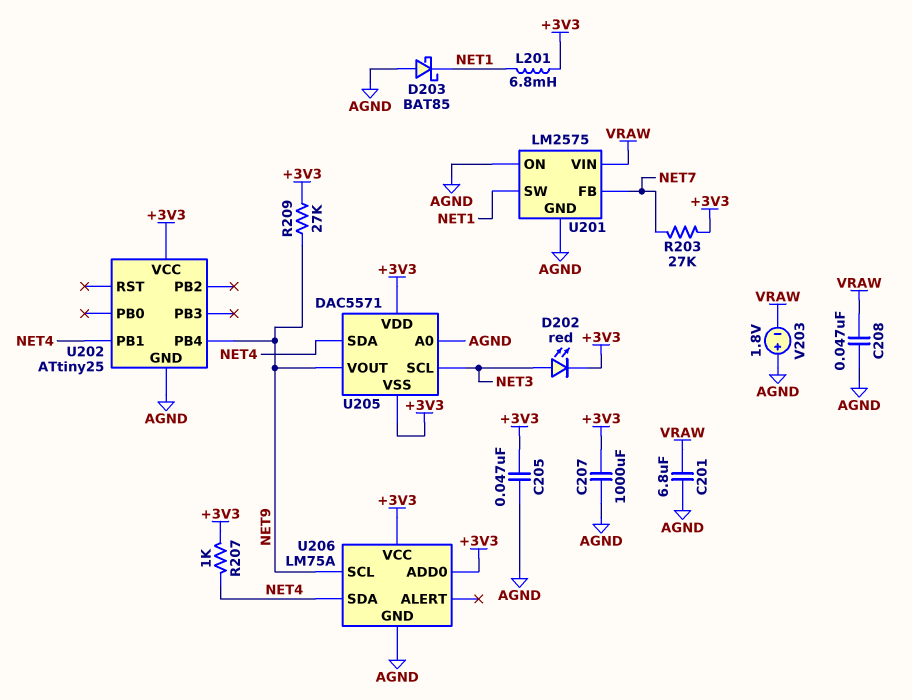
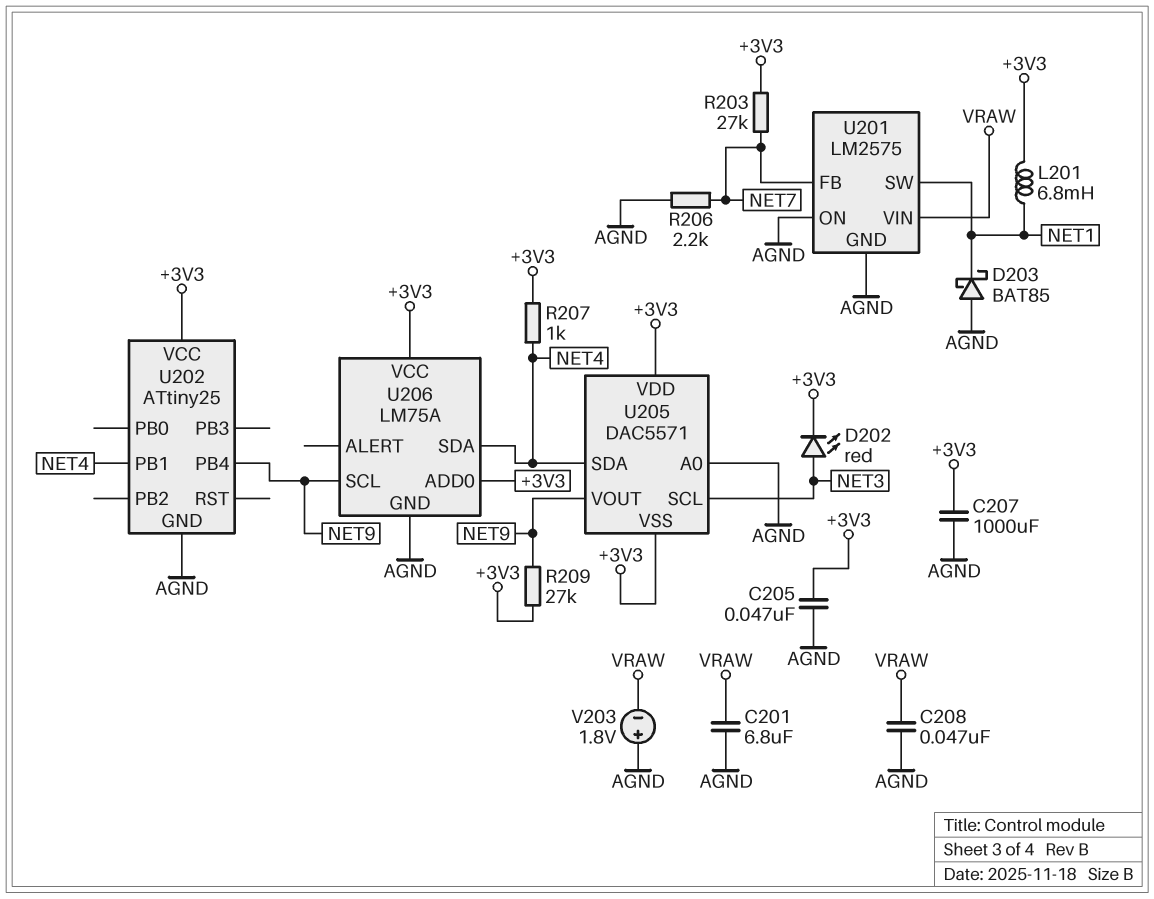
R206: none -> 2.2k (AGND, NET7)

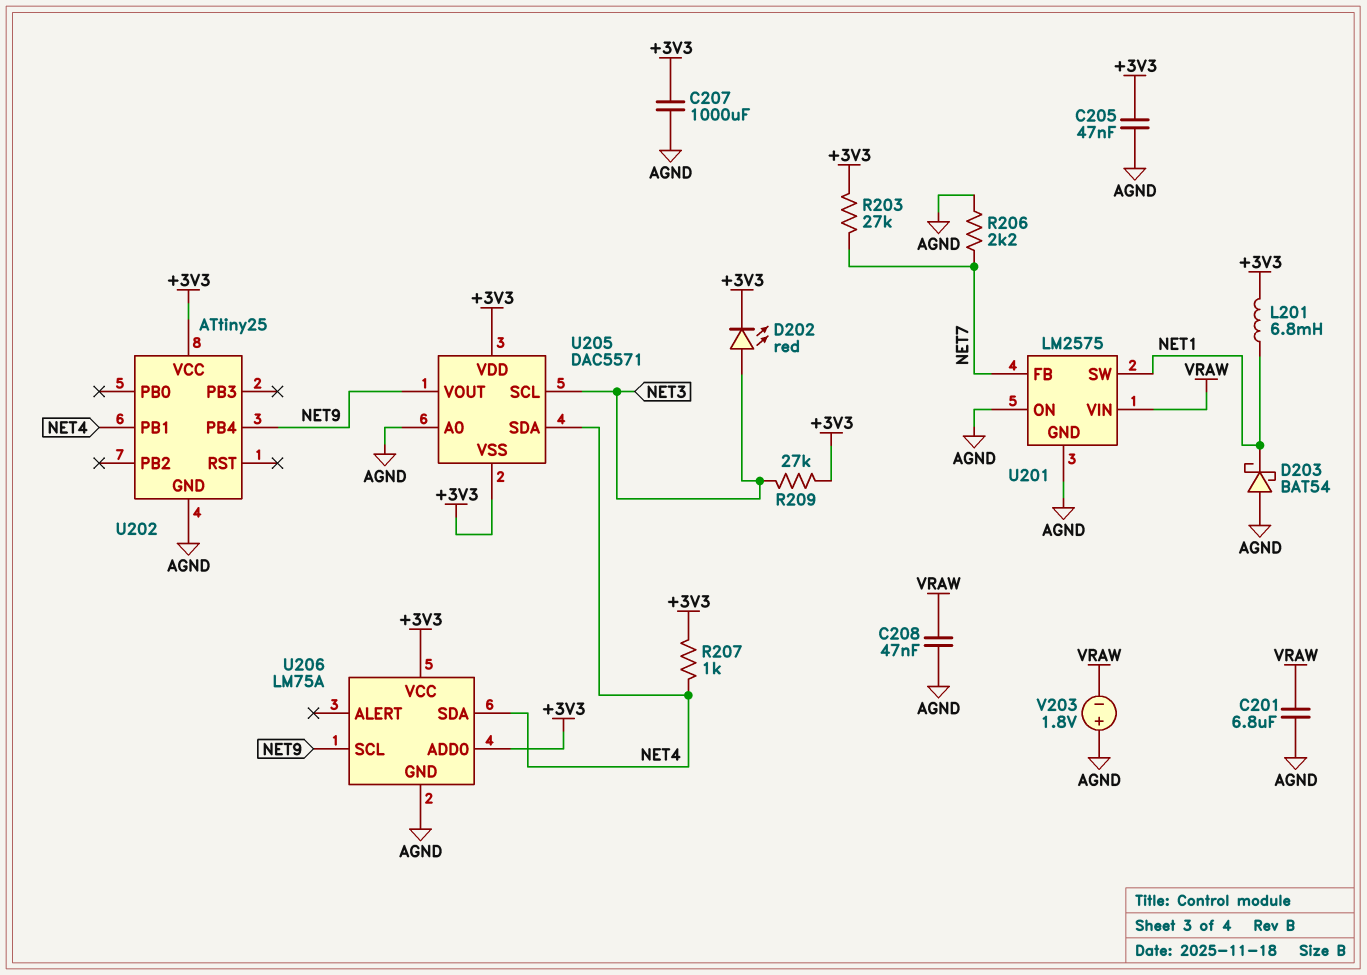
D203: schottky BAT85 (A AGND, K NET1) -> schottky BAT54 (A AGND, K NET1)
R209: 27k (+3V3, NET9) -> 27k (+3V3, NET3)

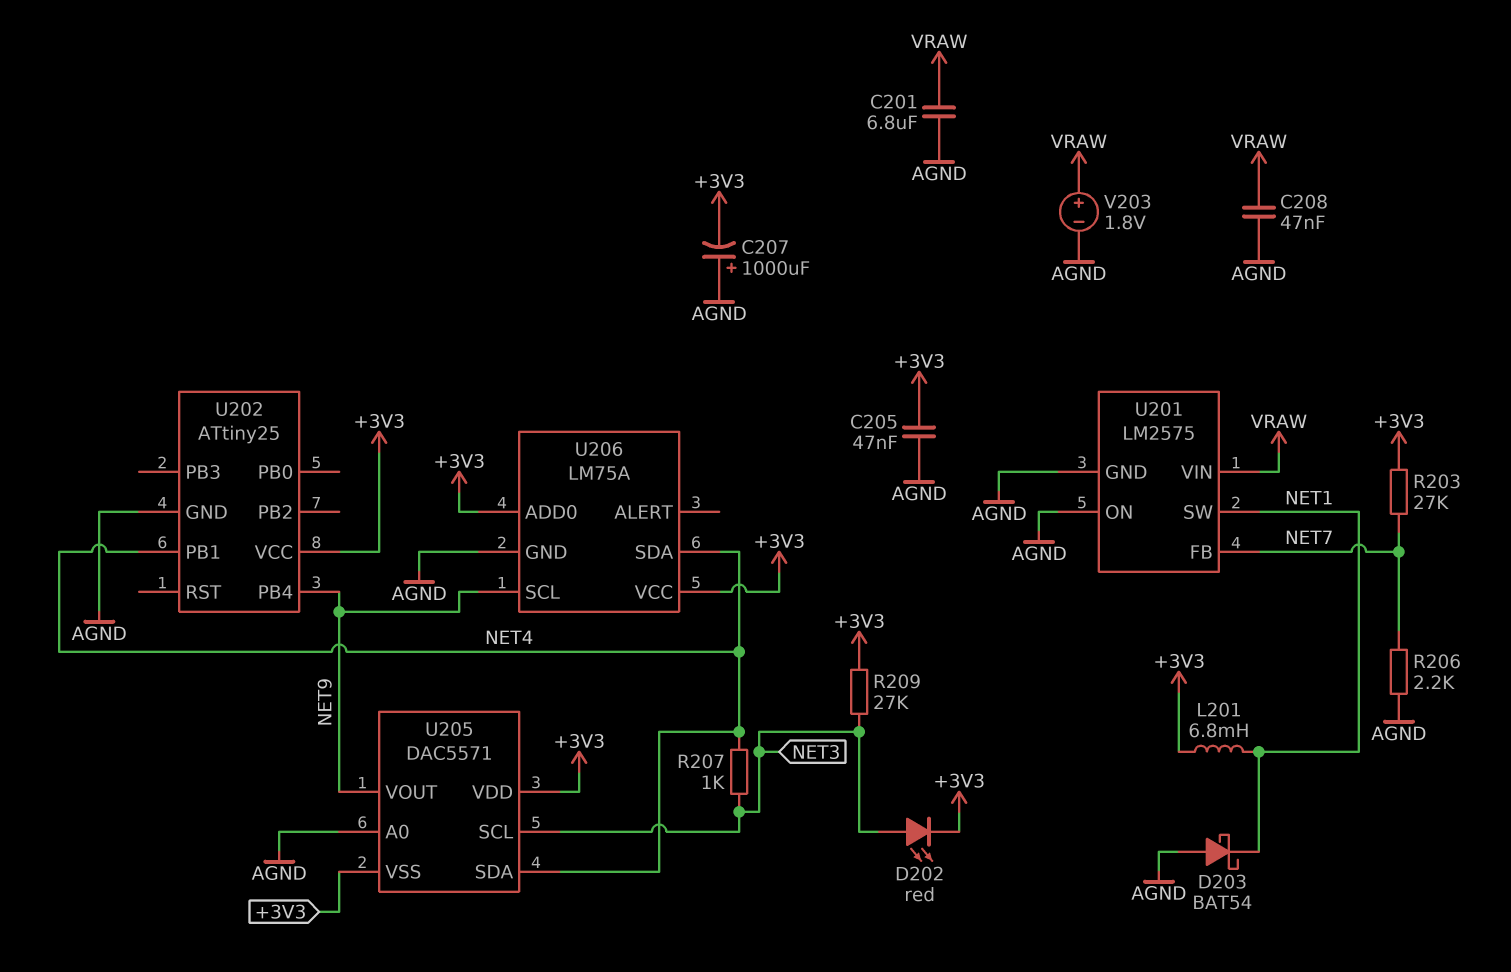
C207: 1000uF (+3V3, AGND) -> 1000uF (plus AGND, minus +3V3)
R207: 1k (+3V3, NET4) -> 1k (NET3, NET4)
V203: 1.8V (plus AGND, minus VRAW) -> 1.8V (plus VRAW, minus AGND)

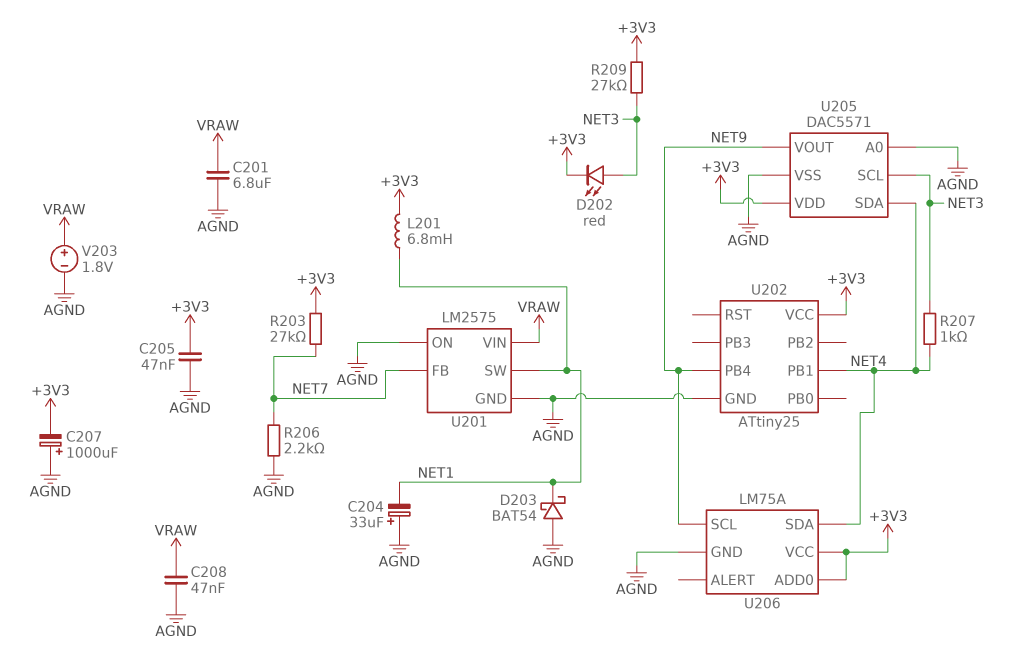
C204: none -> 33uF (plus AGND, minus NET1)
U205 pin VSS: +3V3 -> AGND

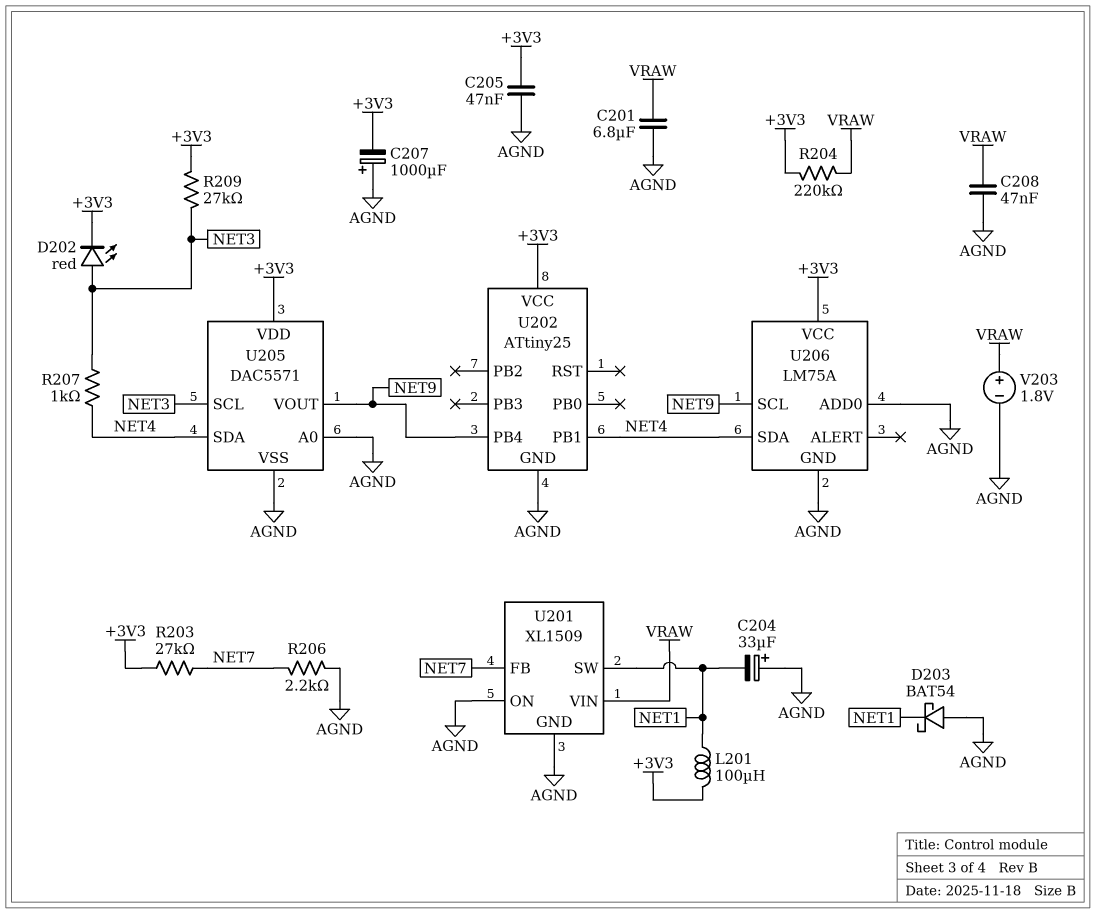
L201: 6.8mH (+3V3, NET1) -> 100uH (+3V3, NET1)
R204: none -> 220k (+3V3, VRAW)
U201: LM2575 -> XL1509
U206 pin ADD0: +3V3 -> AGND

